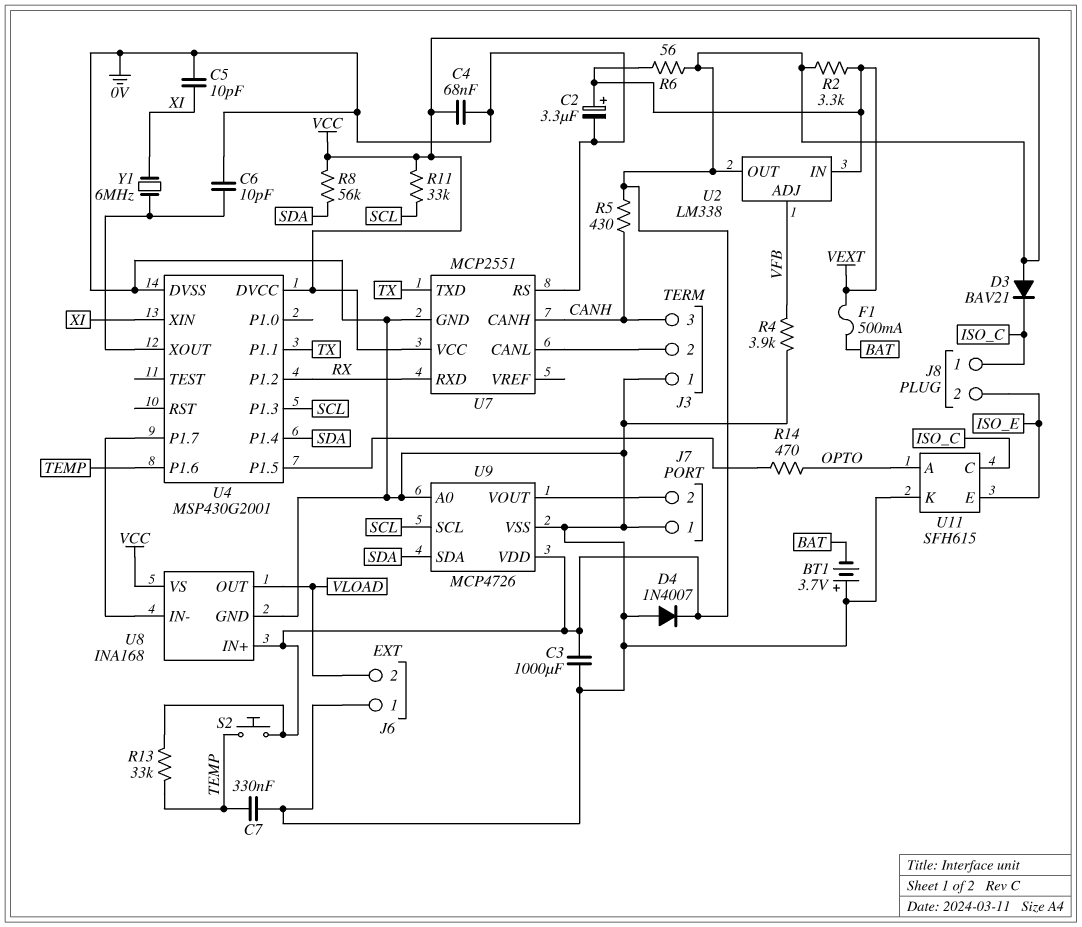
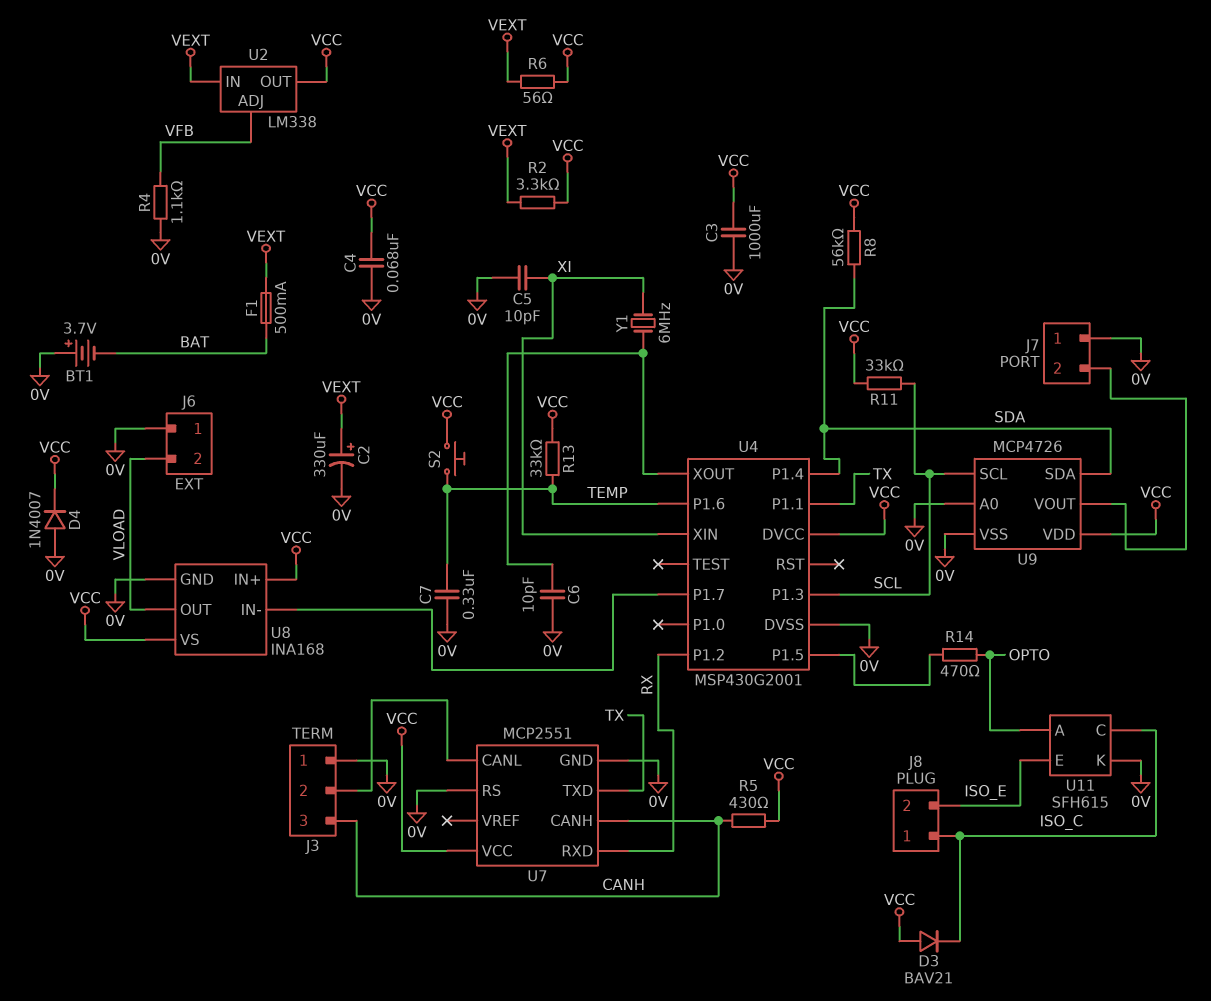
C2: 3.3uF (plus VEXT, minus 0V) -> 330uF (plus VEXT, minus 0V)
R4: 3.9k (0V, VFB) -> 1.1k (0V, VFB)

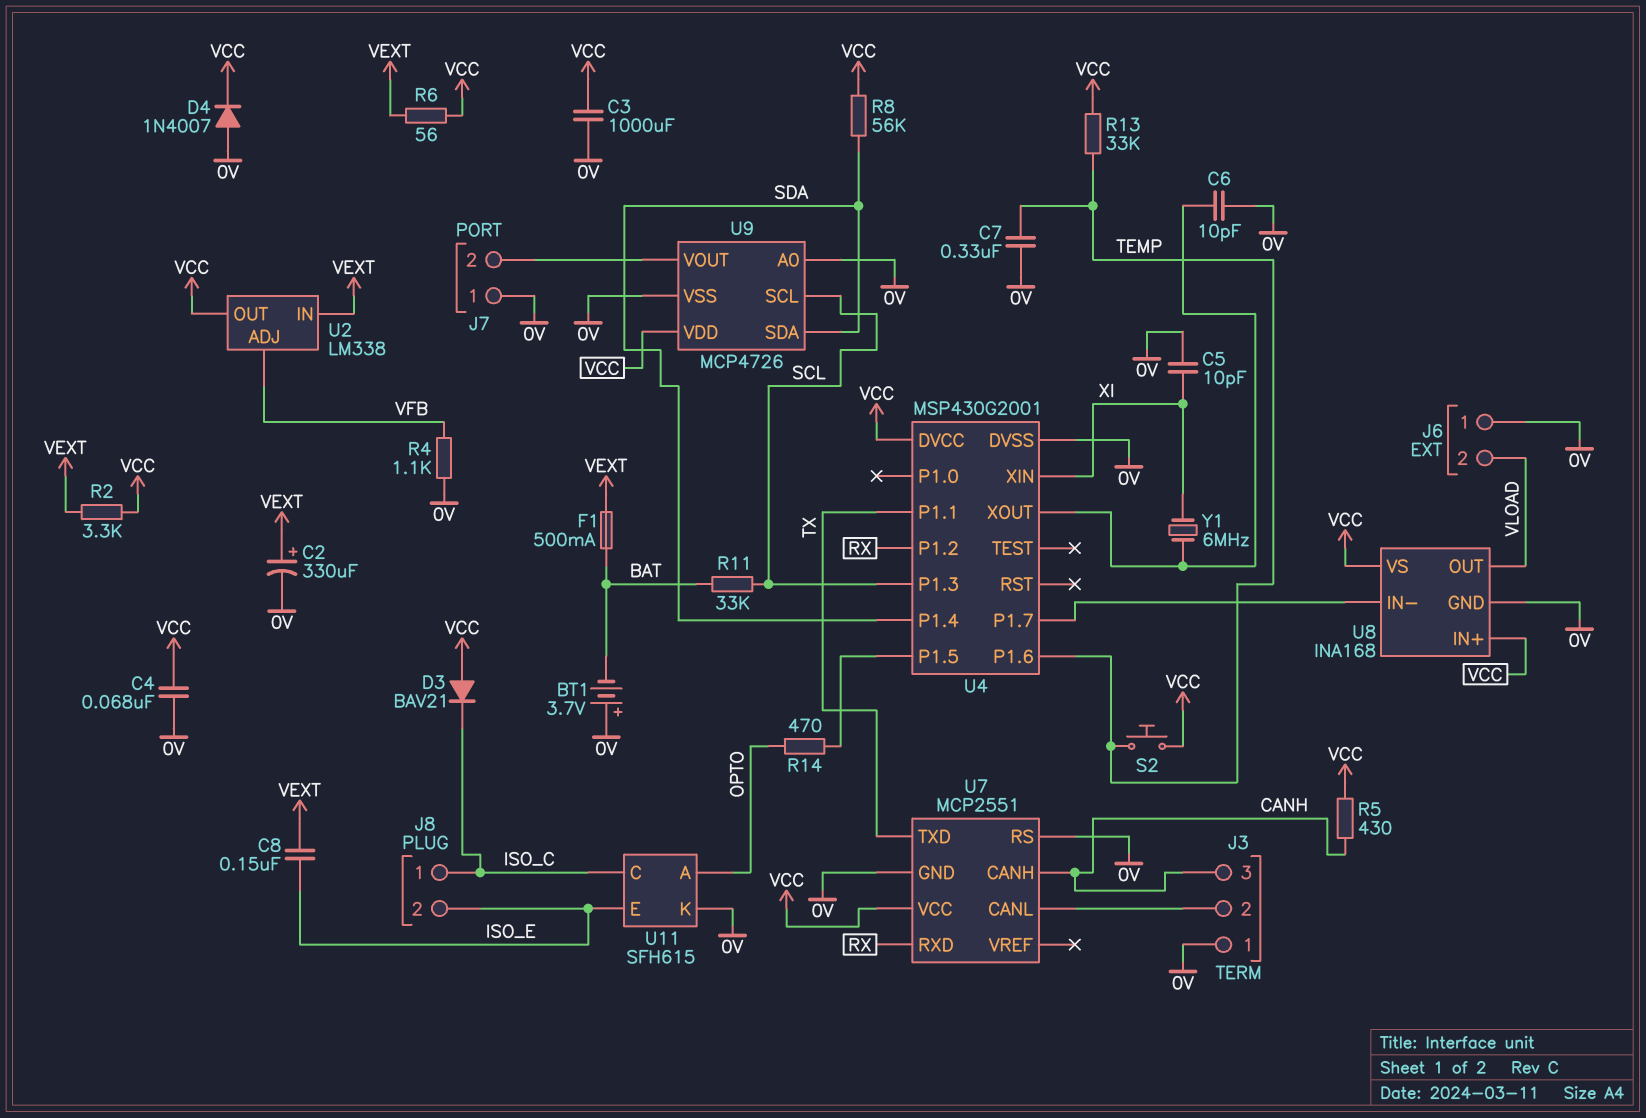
C8: none -> 150nF (ISO_E, VEXT)
R11: 33k (SCL, VCC) -> 33k (BAT, SCL)

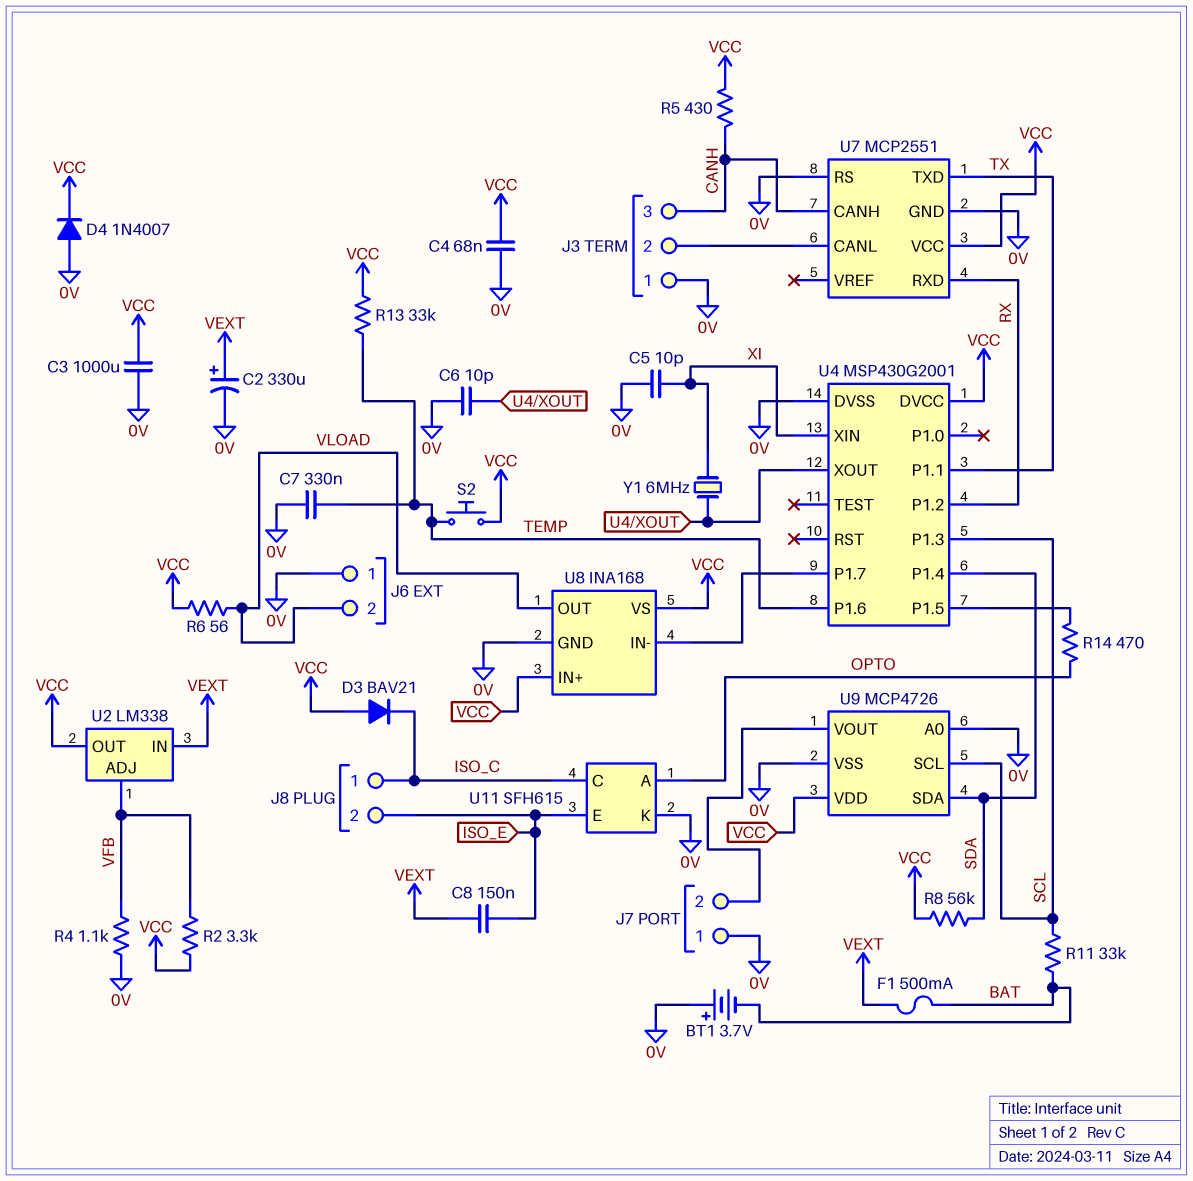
R2: 3.3k (VCC, VEXT) -> 3.3k (VCC, VFB)
R6: 56 (VCC, VEXT) -> 56 (VCC, VLOAD)

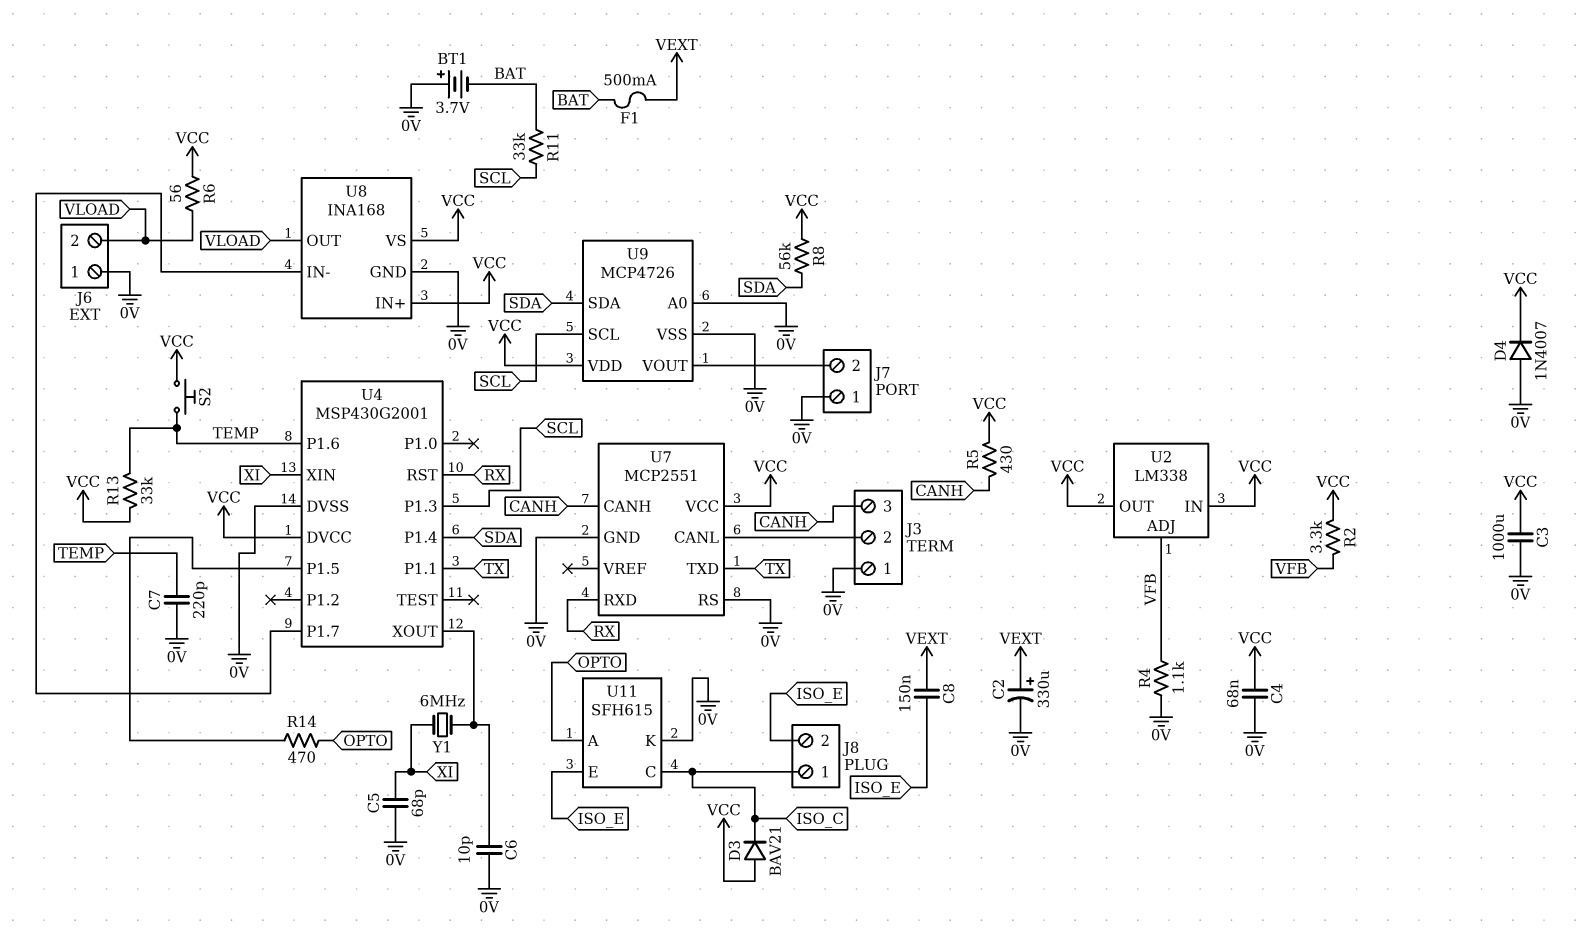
C5: 10pF (0V, XI) -> 68pF (0V, XI)
C7: 330nF (0V, TEMP) -> 220pF (0V, TEMP)
U2 pin IN: VEXT -> VCC
U4 pin P1.2: RX -> none
U4 pin RST: none -> RX

